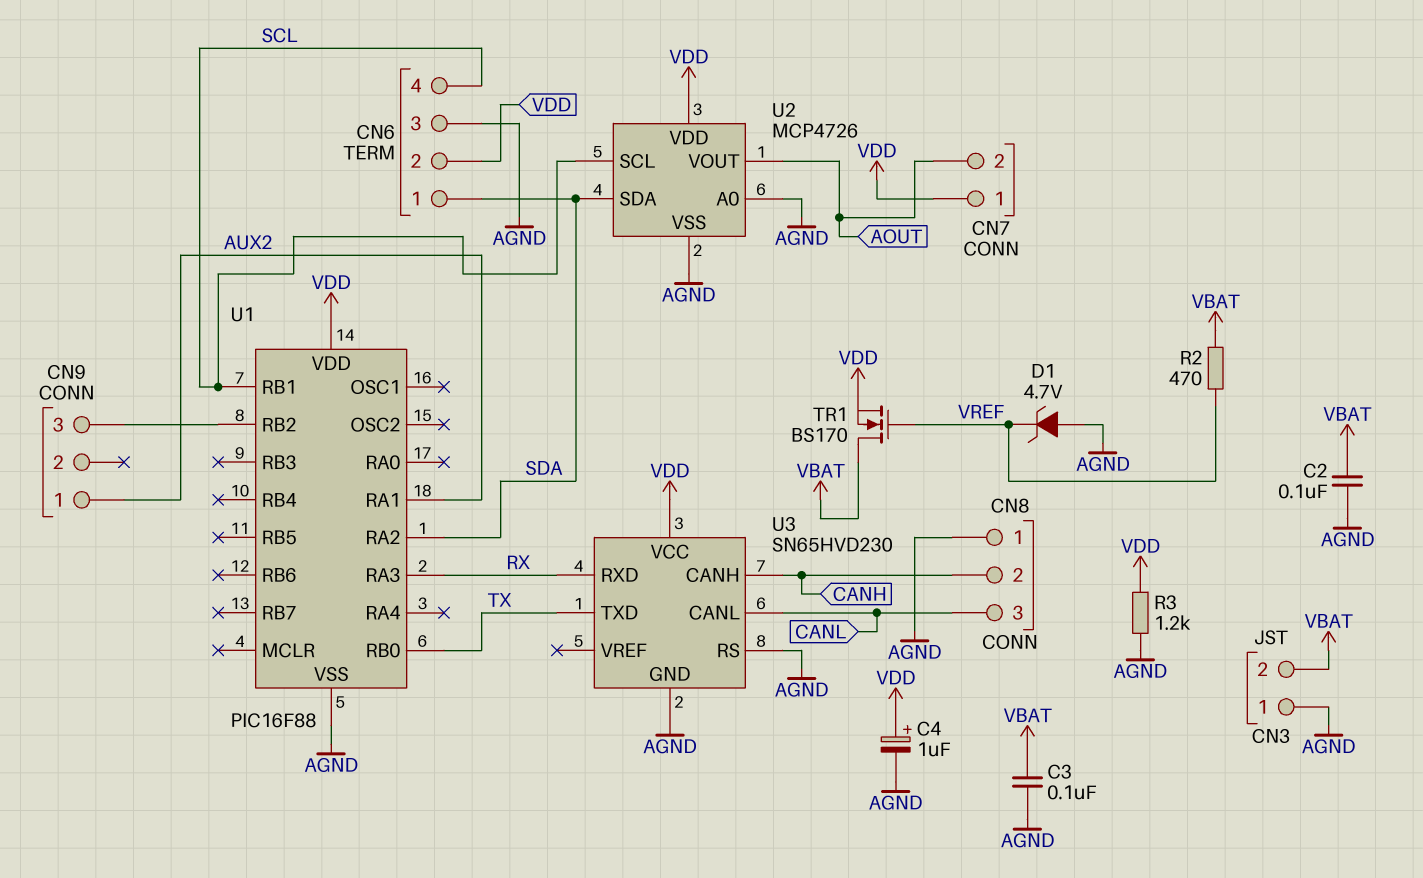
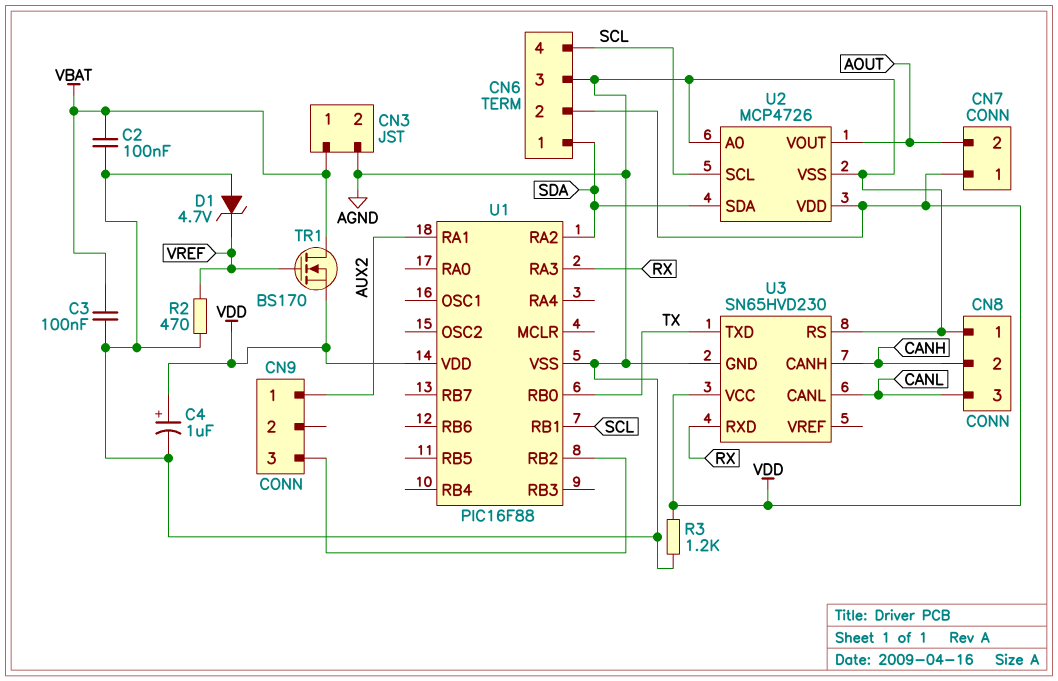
CN3 pin 1: AGND -> VBAT
CN3 pin 2: VBAT -> AGND
R2: 470 (VBAT, VREF) -> 470 (AGND, VREF)

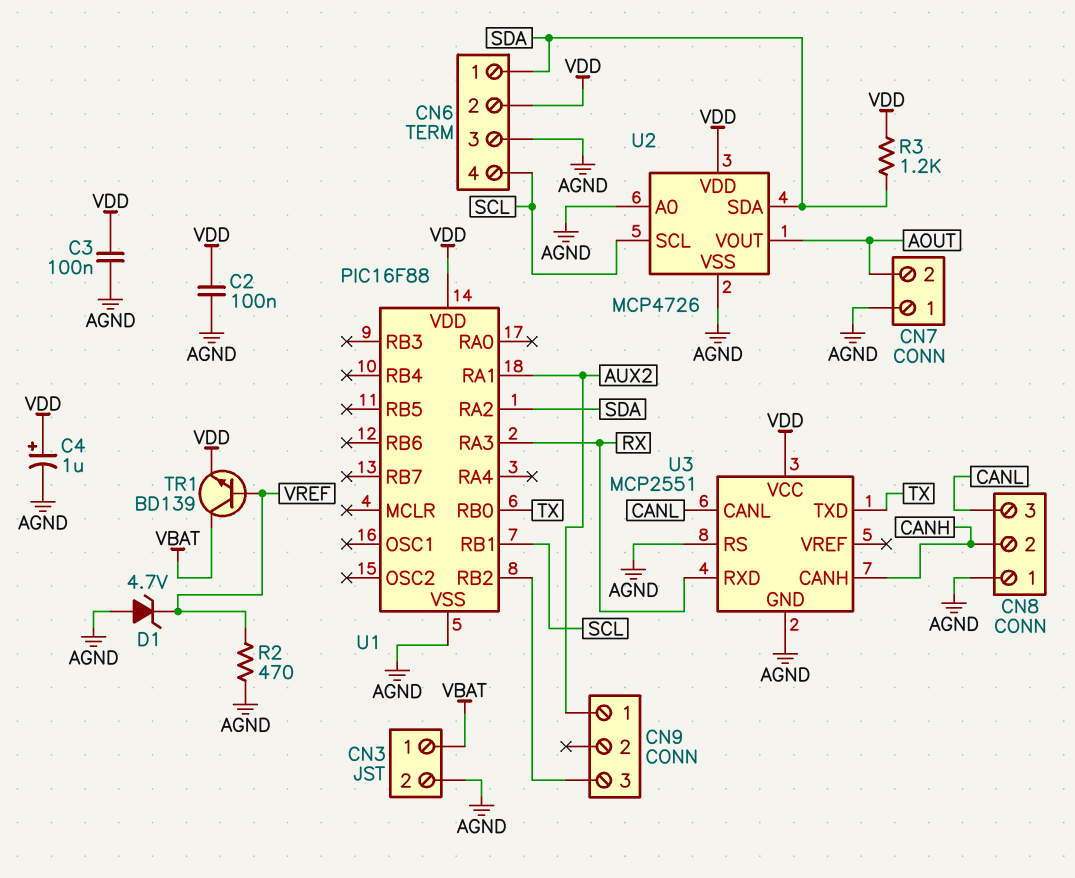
C2: 100nF (AGND, VBAT) -> 100nF (AGND, VDD)
C3: 100nF (AGND, VBAT) -> 100nF (AGND, VDD)
CN7 pin 1: VDD -> AGND
R3: 1.2k (AGND, VDD) -> 1.2k (SDA, VDD)
TR1: NMOS BS170 (G VREF, D VBAT, S VDD) -> NPN BD139 (B VREF, C VBAT, E VDD)
U3: SN65HVD230 -> MCP2551

